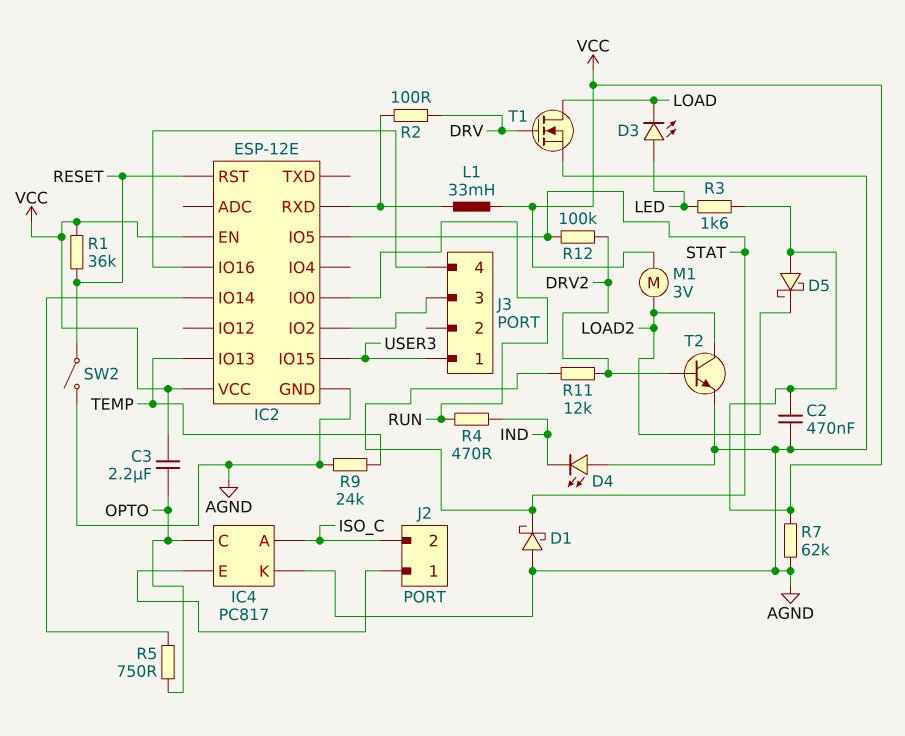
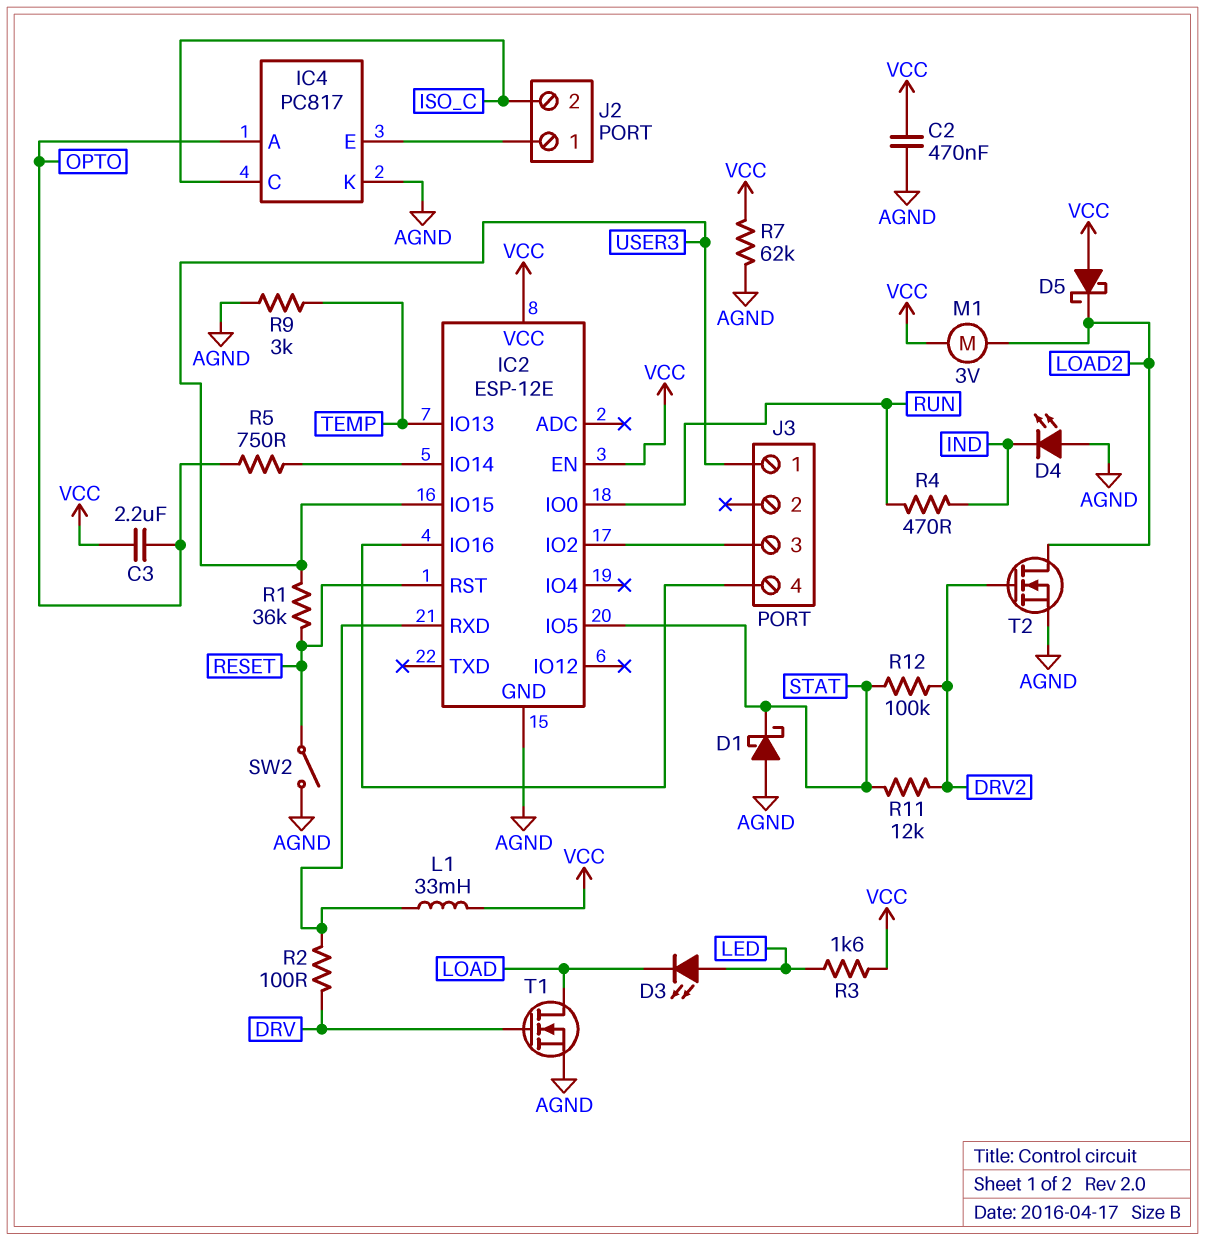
IC4 pin A: ISO_C -> OPTO
IC4 pin C: OPTO -> ISO_C
R1: 36k (RESET, VCC) -> 36k (RESET, USER3)
R9: 24k (AGND, TEMP) -> 3k (AGND, TEMP)
T2: NPN (B DRV2, C LOAD2, E AGND) -> NMOS (G DRV2, D LOAD2, S AGND)

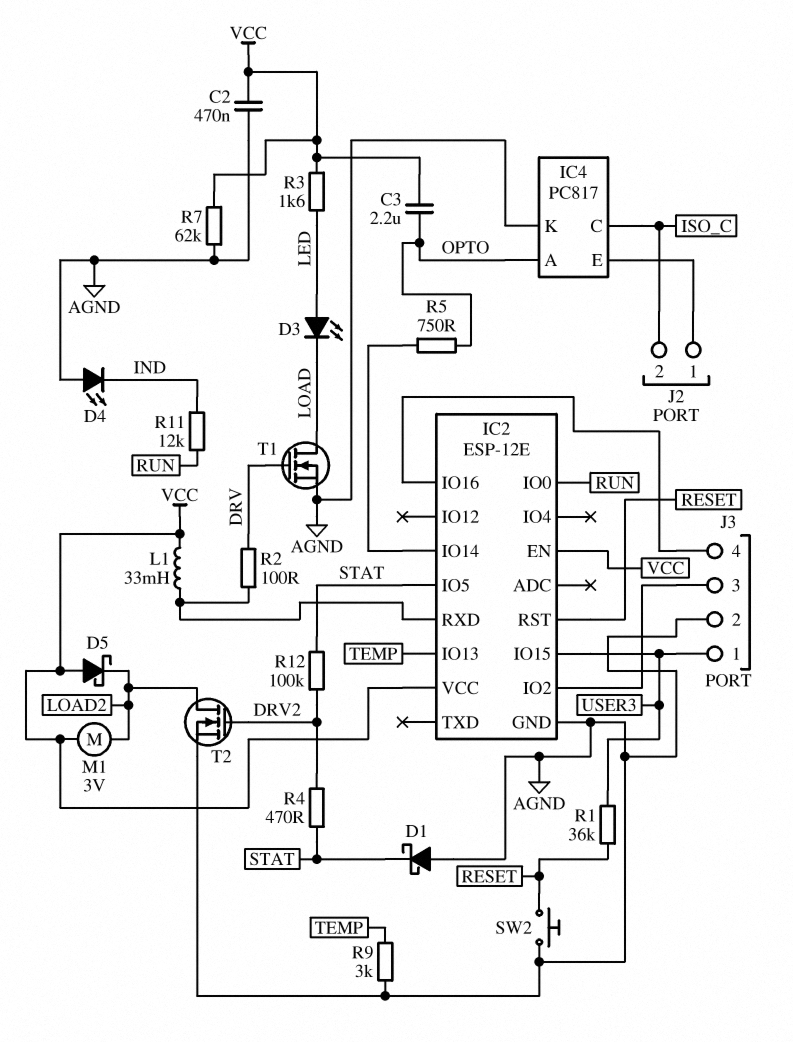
J3 pin 2: none -> AGND
R4: 470 (IND, RUN) -> 470 (DRV2, STAT)
R11: 12k (DRV2, STAT) -> 12k (IND, RUN)
SW2: switch (AGND, RESET) -> button (AGND, RESET)

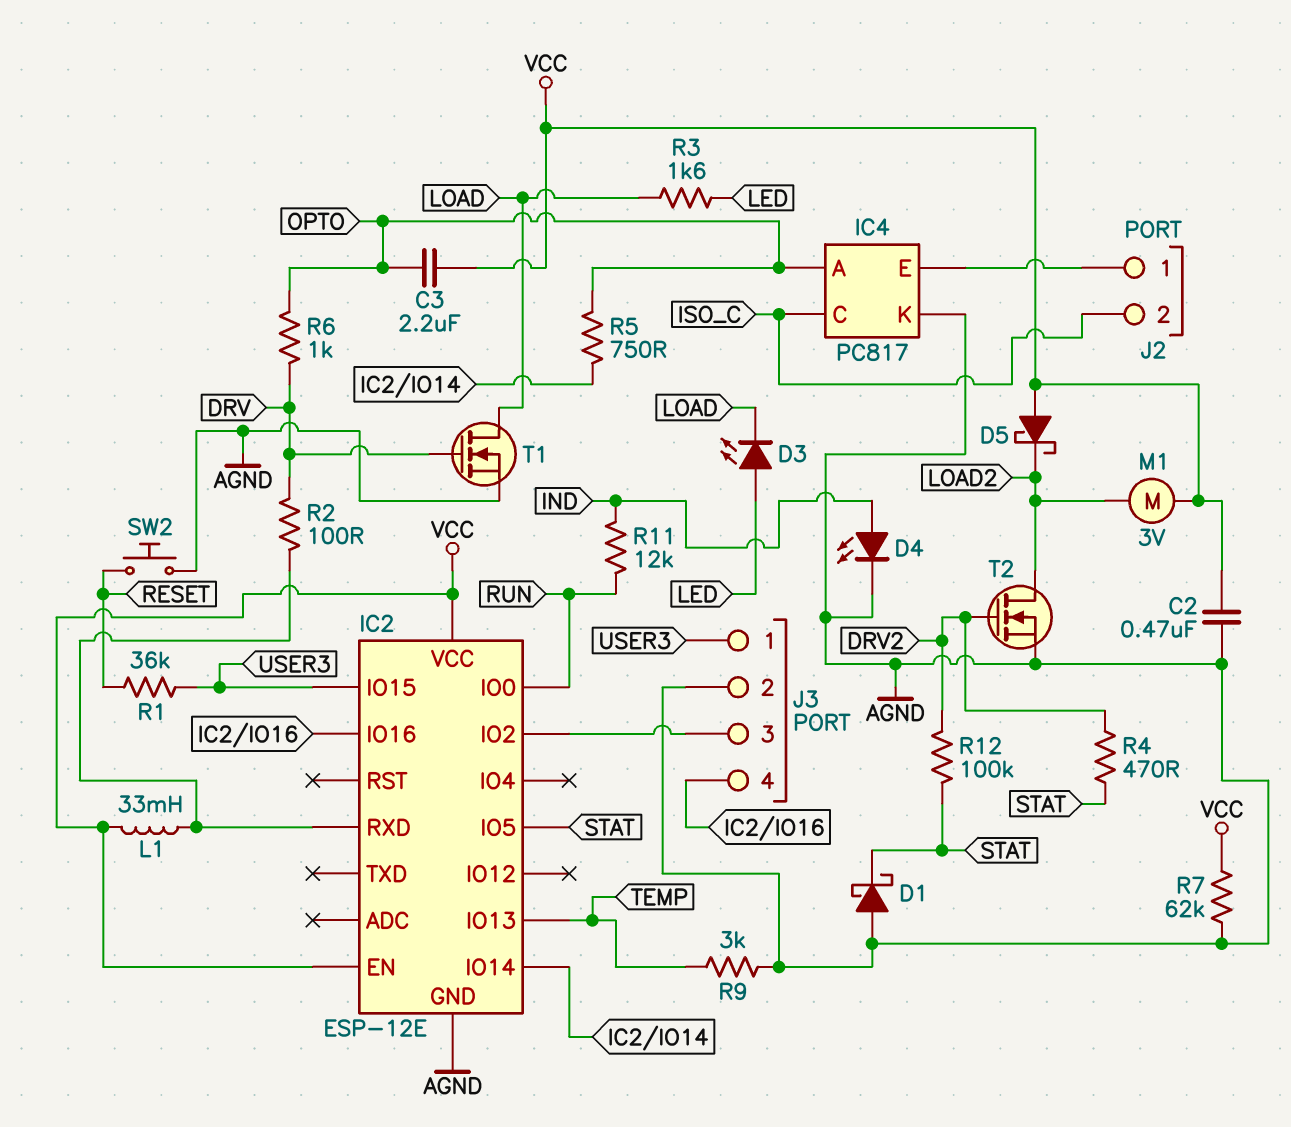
D4: LED (A AGND, K IND) -> LED (A IND, K AGND)
IC2 pin RST: RESET -> none
R3: 1.6k (LED, VCC) -> 1.6k (LED, LOAD)
R6: none -> 1k (DRV, OPTO)

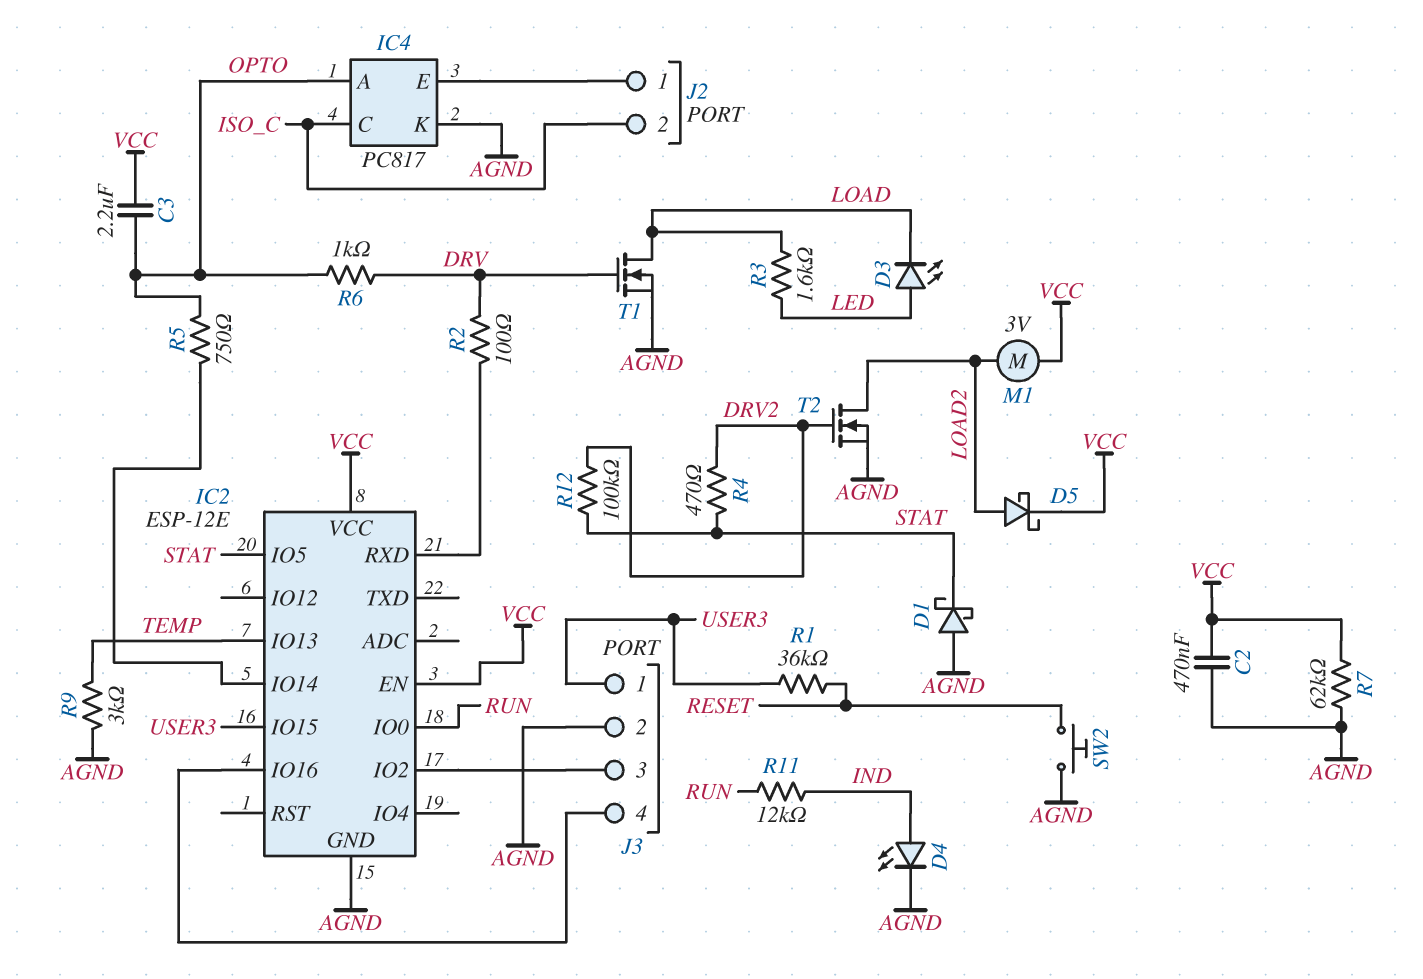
D5: schottky (A VCC, K LOAD2) -> schottky (A LOAD2, K VCC)
L1: 33mH (IC2/RXD, VCC) -> none

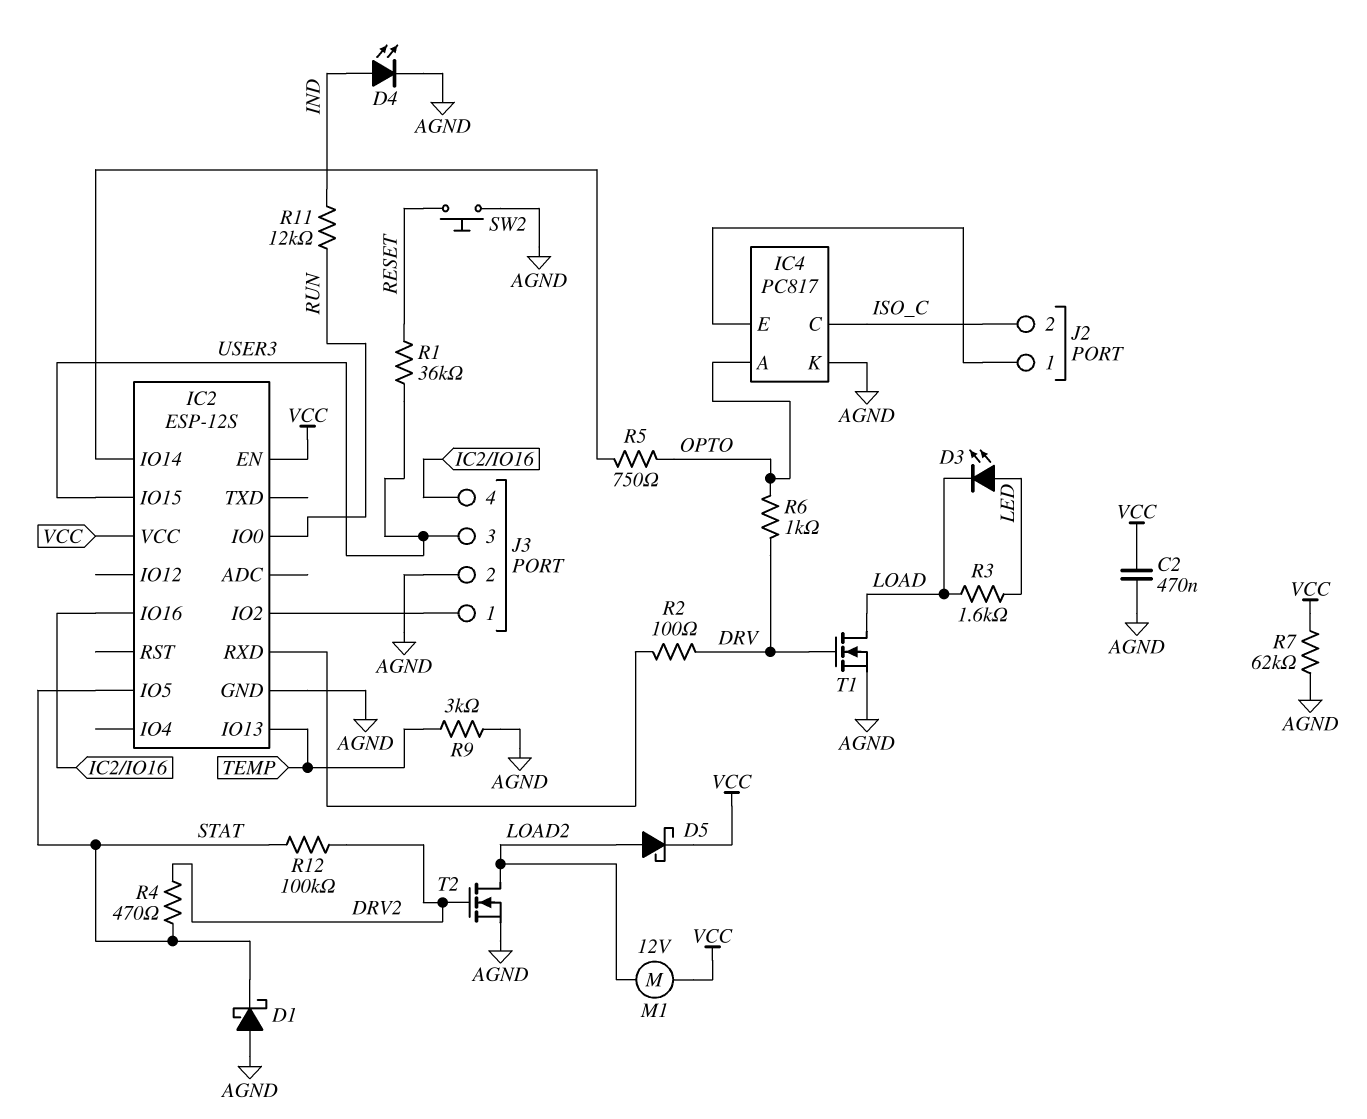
C3: 2.2uF (OPTO, VCC) -> none
IC2: ESP-12E -> ESP-12S
J3 pin 1: USER3 -> IC2/IO2
J3 pin 3: IC2/IO2 -> USER3
M1: motor 3V (LOAD2, VCC) -> motor 12V (LOAD2, VCC)

